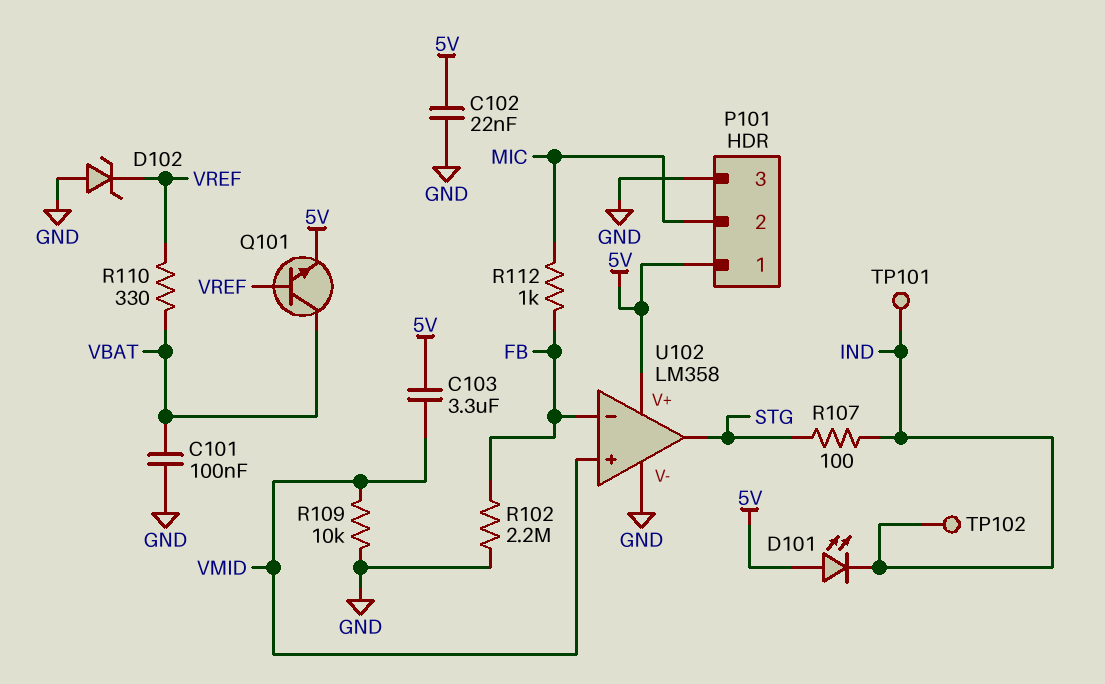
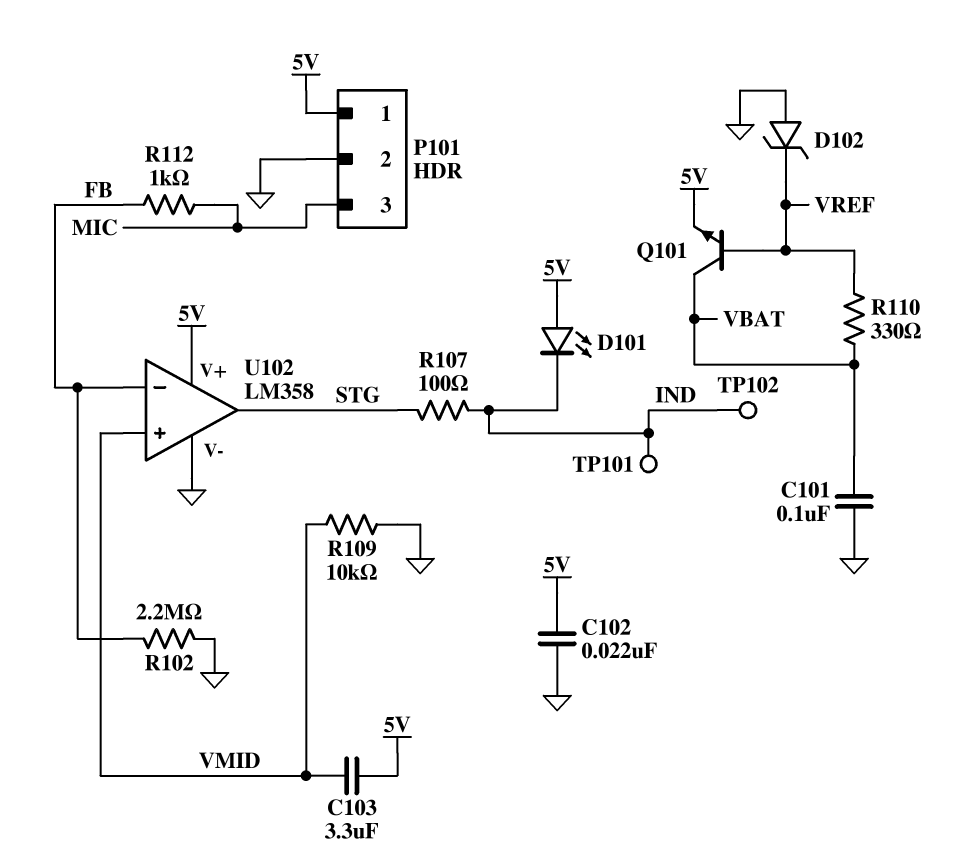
P101 pin 2: MIC -> GND
P101 pin 3: GND -> MIC

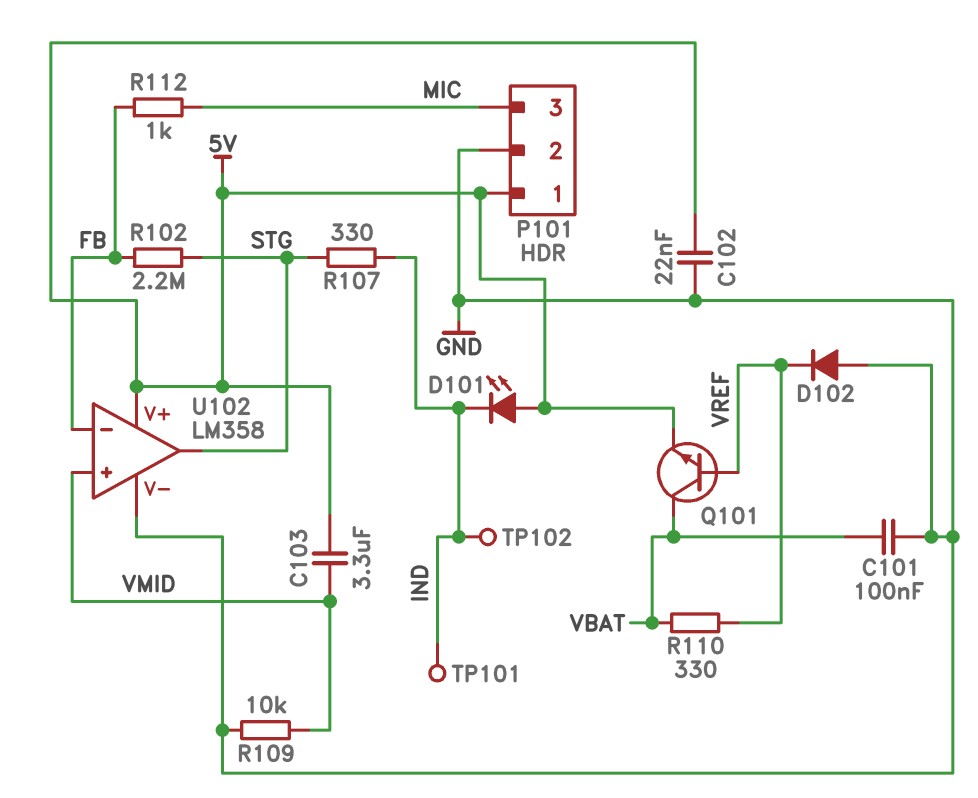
D102: zener (A GND, K VREF) -> diode (A GND, K VREF)
R102: 2.2M (FB, GND) -> 2.2M (FB, STG)
R107: 100 (IND, STG) -> 330 (IND, STG)

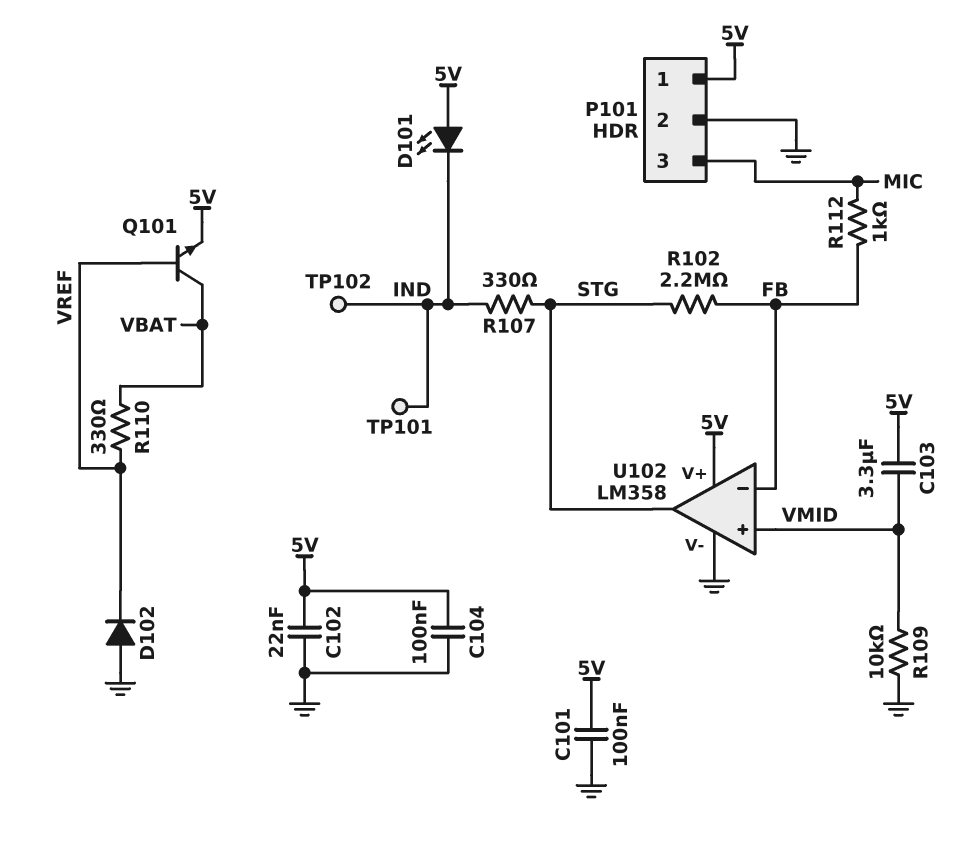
C101: 100nF (GND, VBAT) -> 100nF (5V, GND)
C104: none -> 100nF (5V, GND)

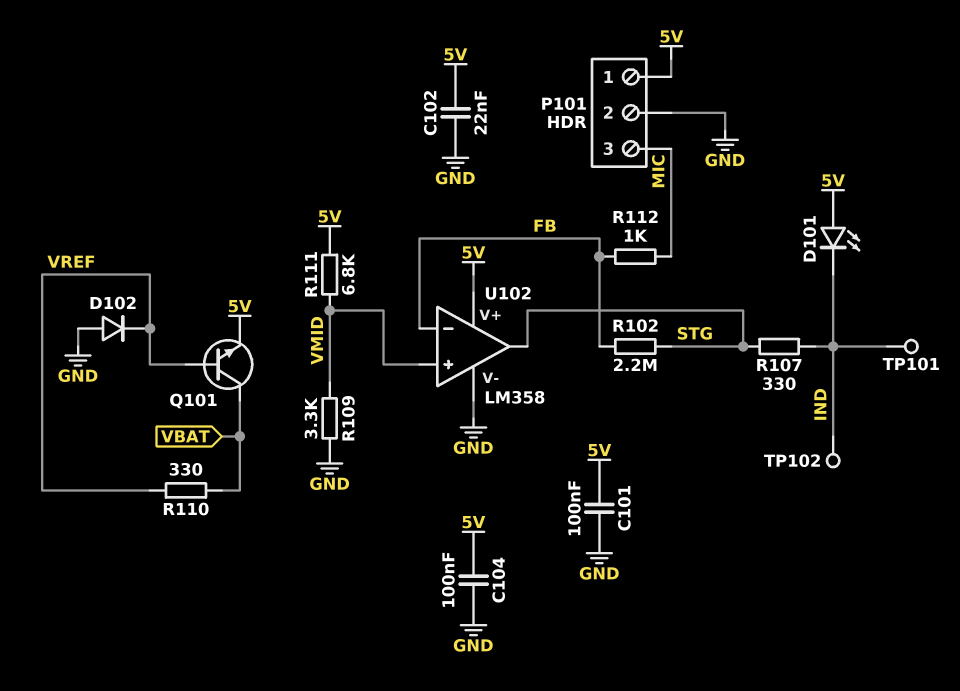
C103: 3.3uF (5V, VMID) -> none
R109: 10k (GND, VMID) -> 3.3k (GND, VMID)
R111: none -> 6.8k (5V, VMID)

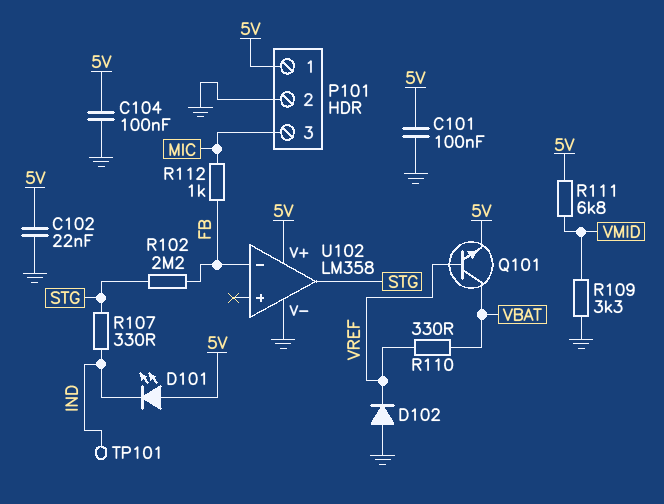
TP102: test point (IND) -> none
U102 pin in+: VMID -> none

